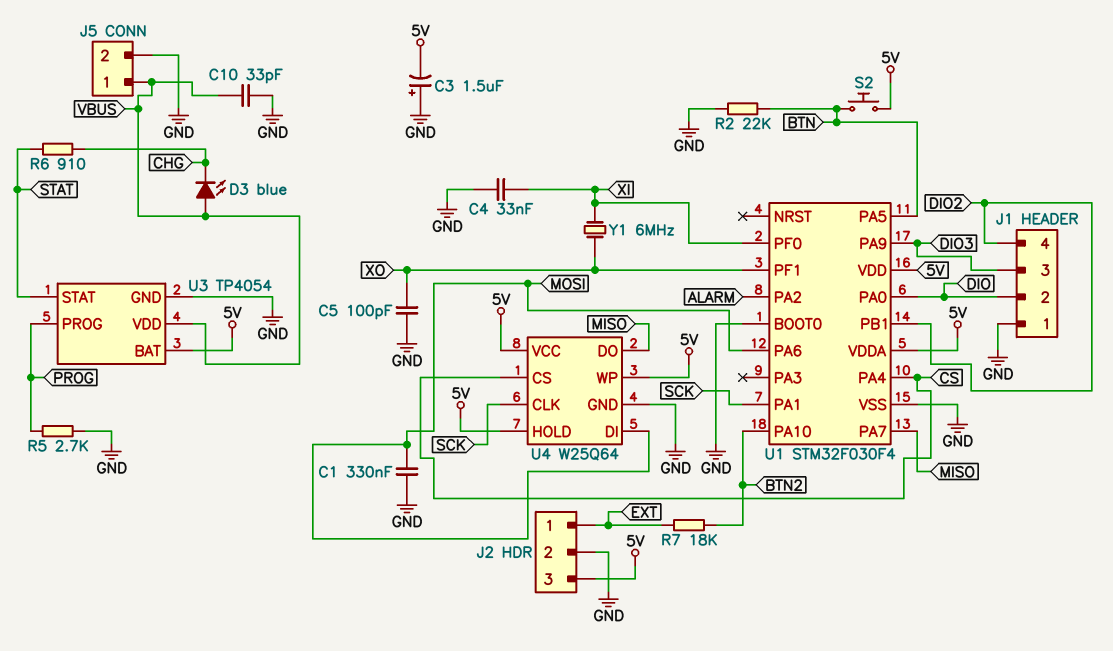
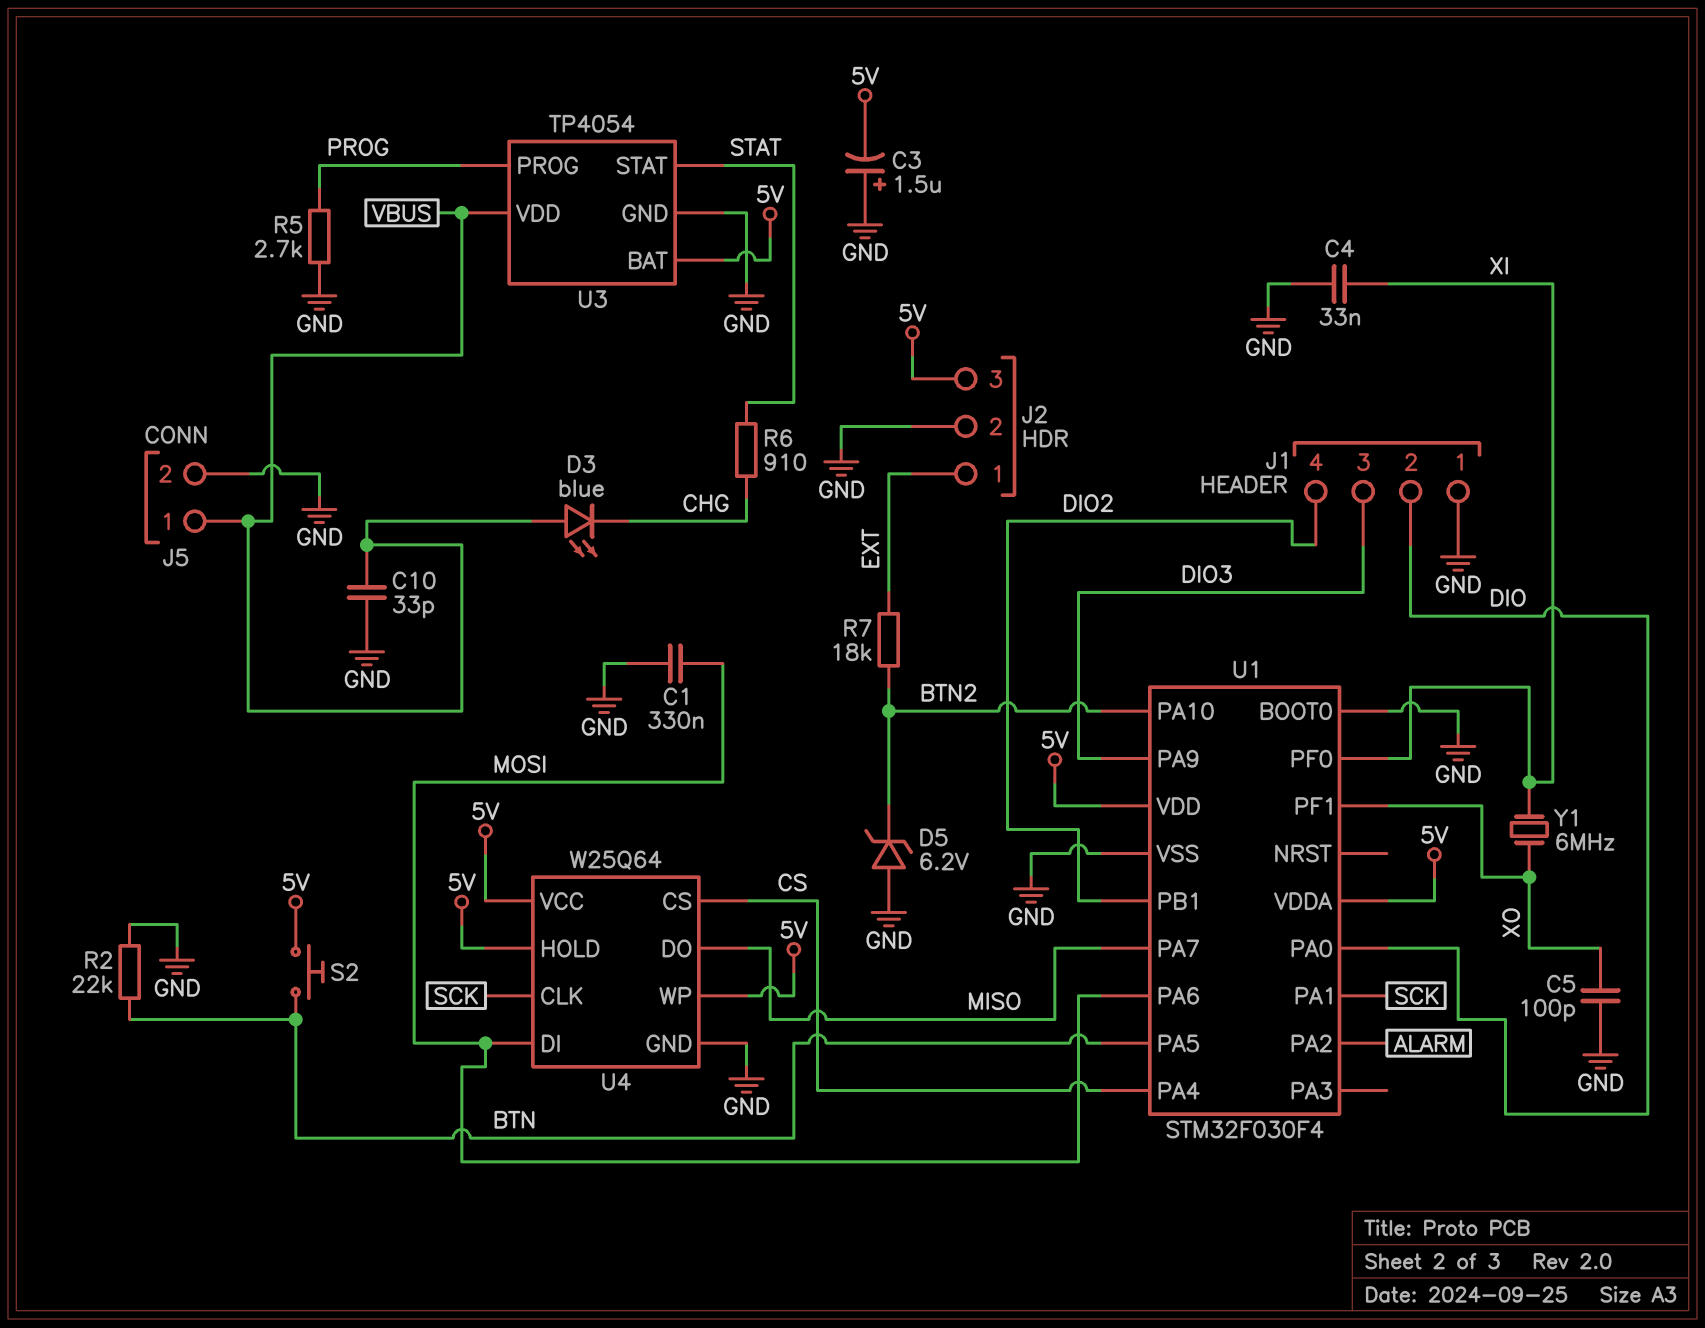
D5: none -> zener 6.2V (A GND, K BTN2)

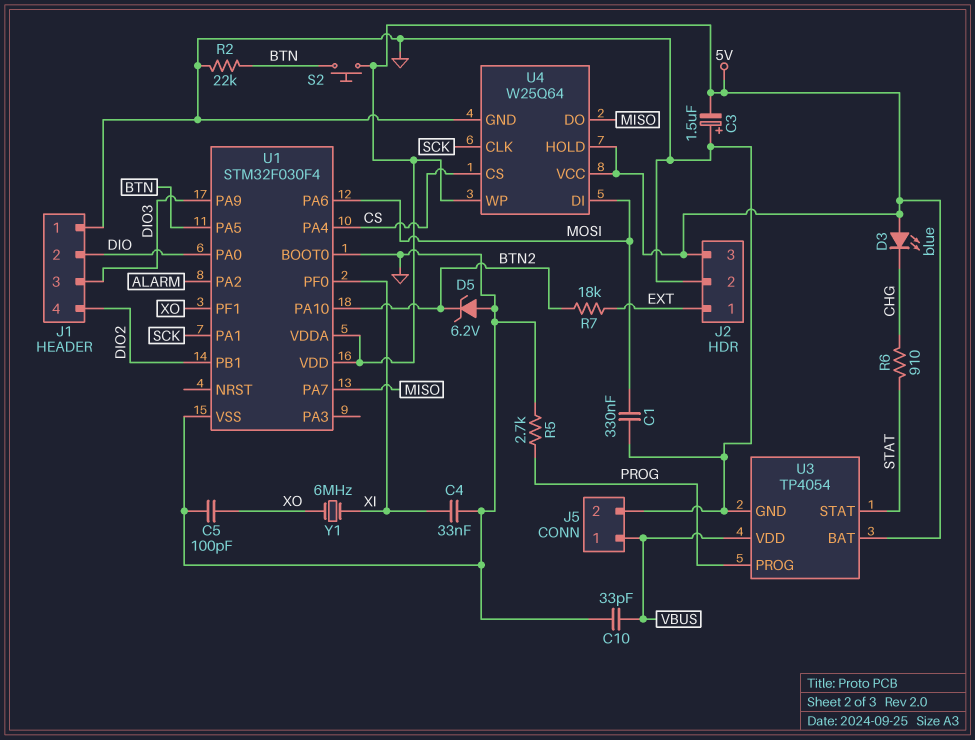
D3: LED blue (A VBUS, K CHG) -> LED blue (A 5V, K CHG)

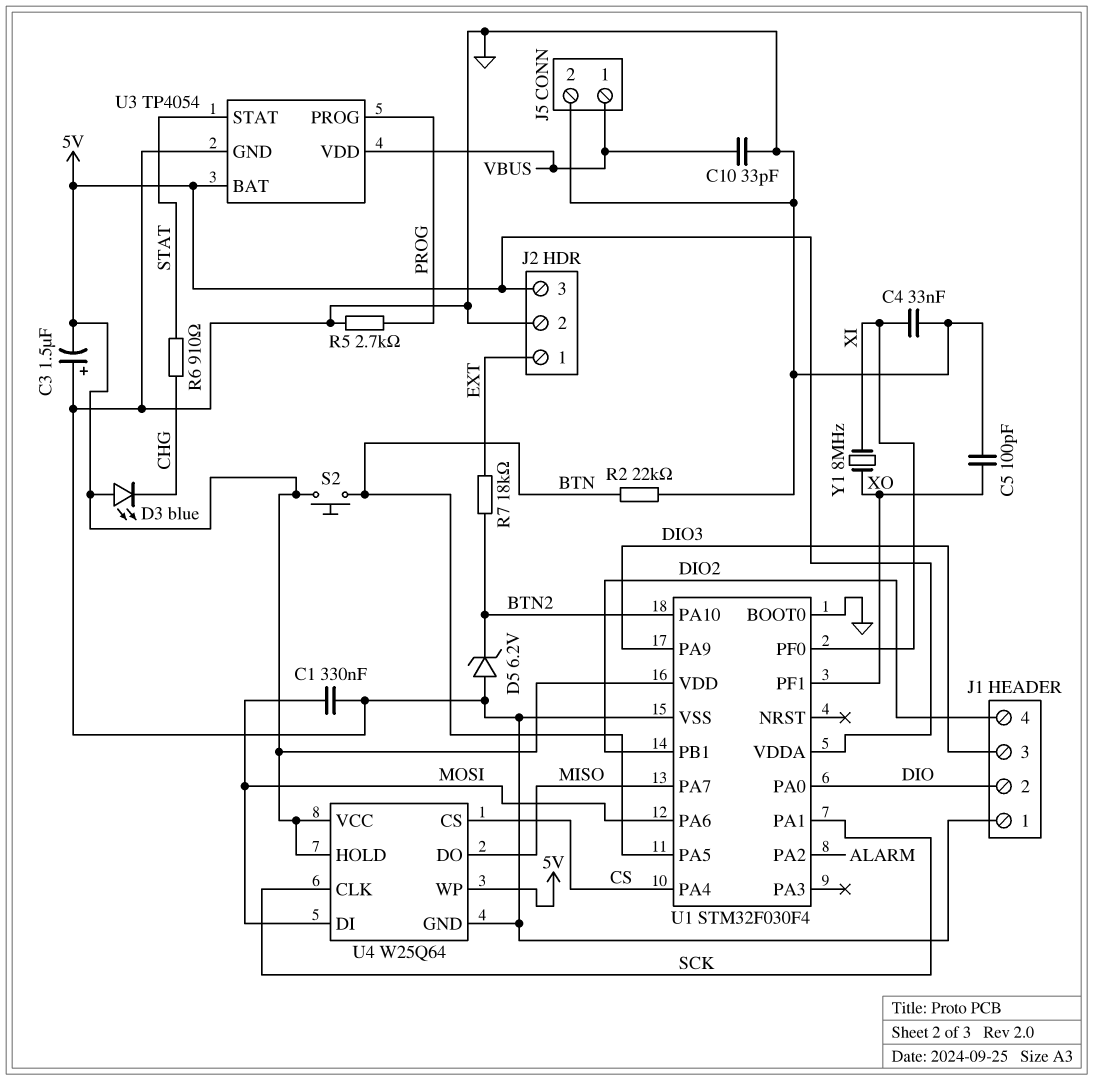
Y1: 6MHz (XI, XO) -> 8MHz (XI, XO)

